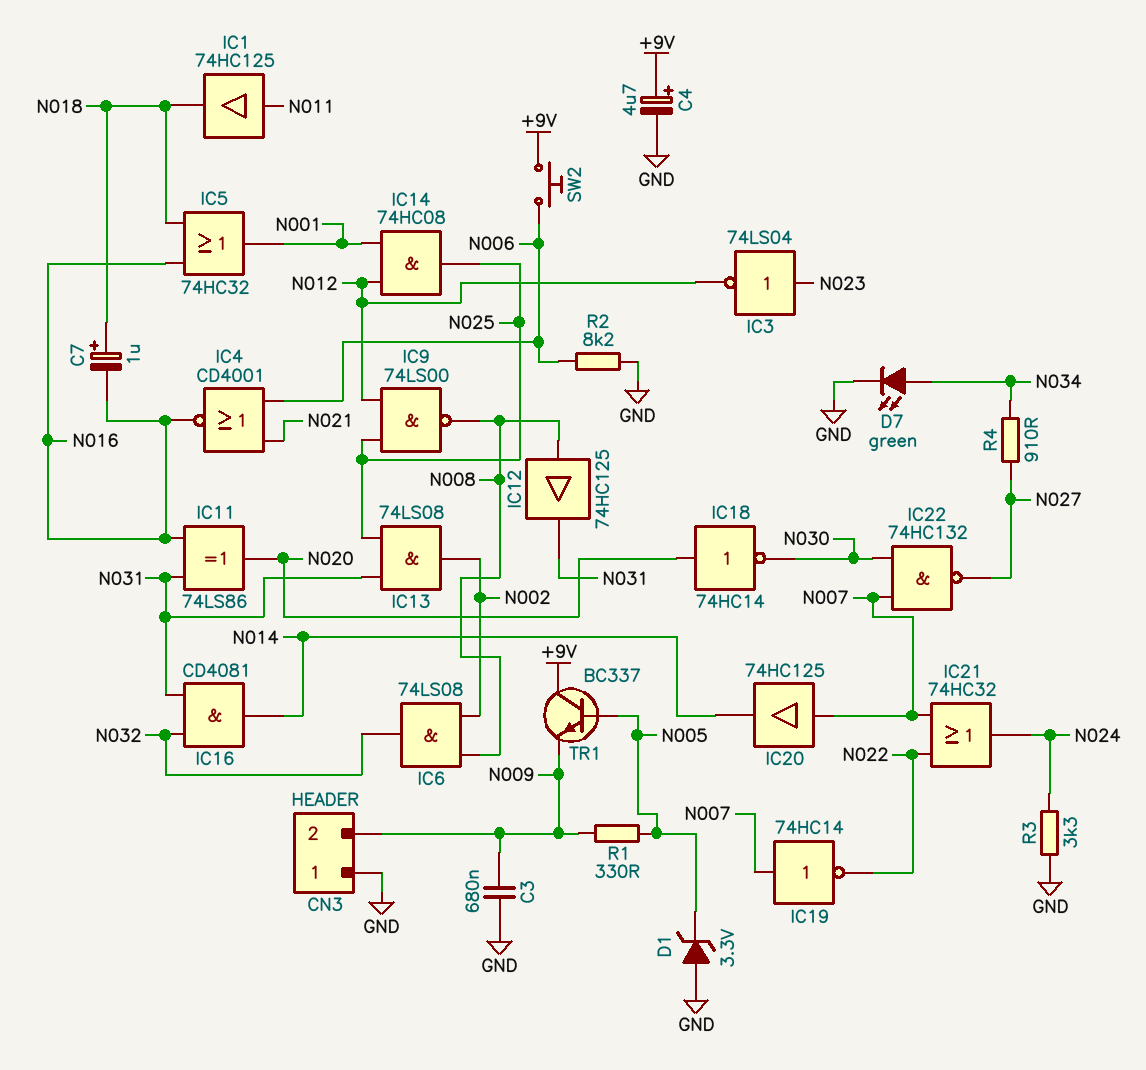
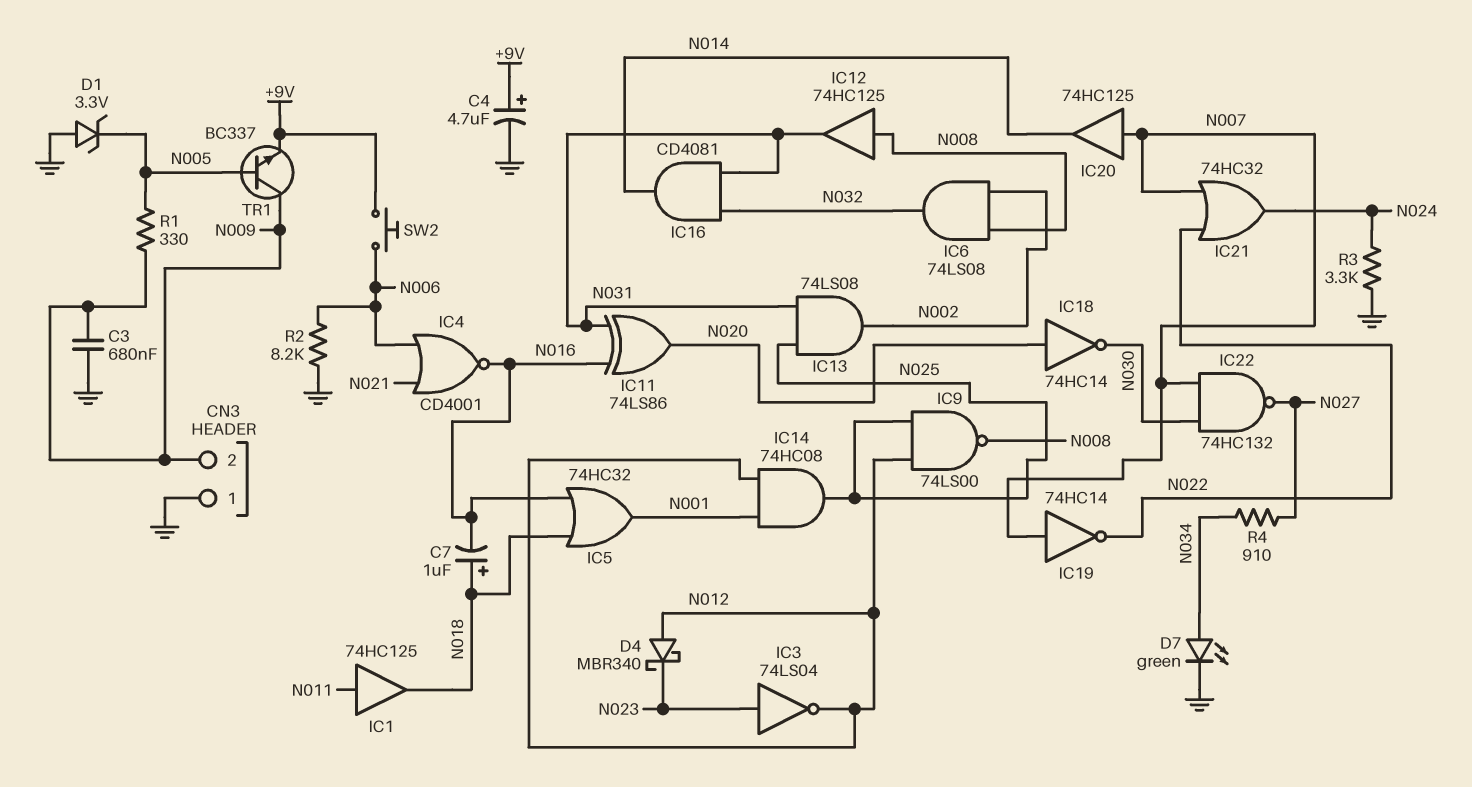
D4: none -> schottky MBR340 (A N012, K N023)
TR1: NPN BC337 (B N005, C +9V, E N009) -> NPN BC337 (B N005, C N009, E +9V)

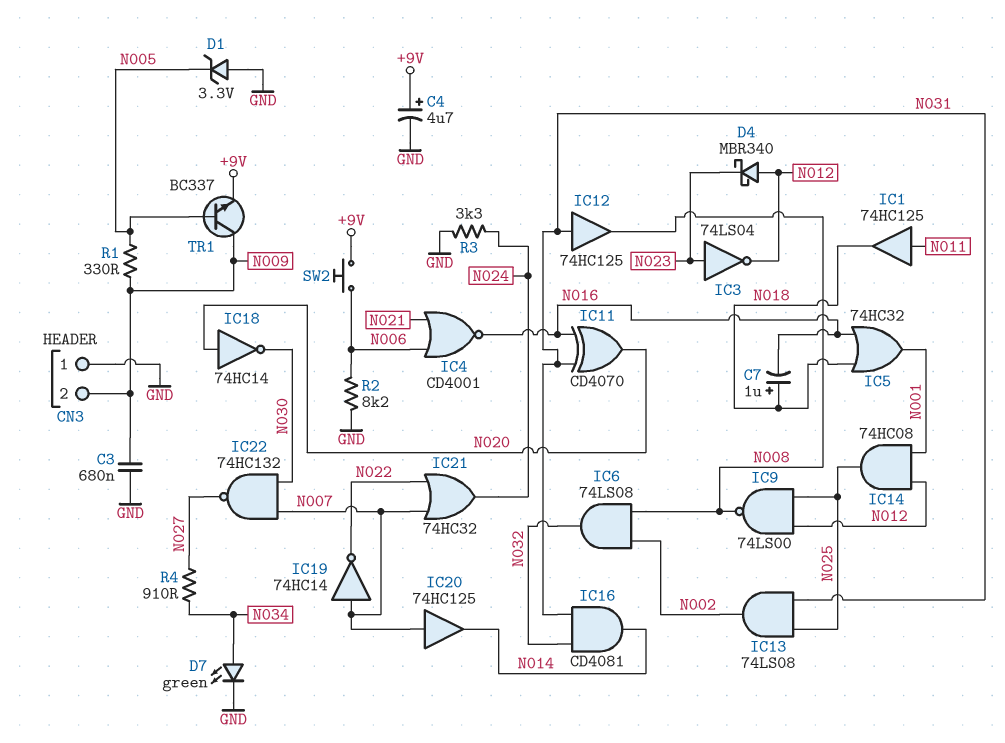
IC11: XOR 74LS86 (in N016, in N031, out N020) -> XOR CD4070 (in N016, in N031, out N020)
IC12: buffer 74HC125 (in N008, out N031) -> buffer 74HC125 (in N031, out N008)

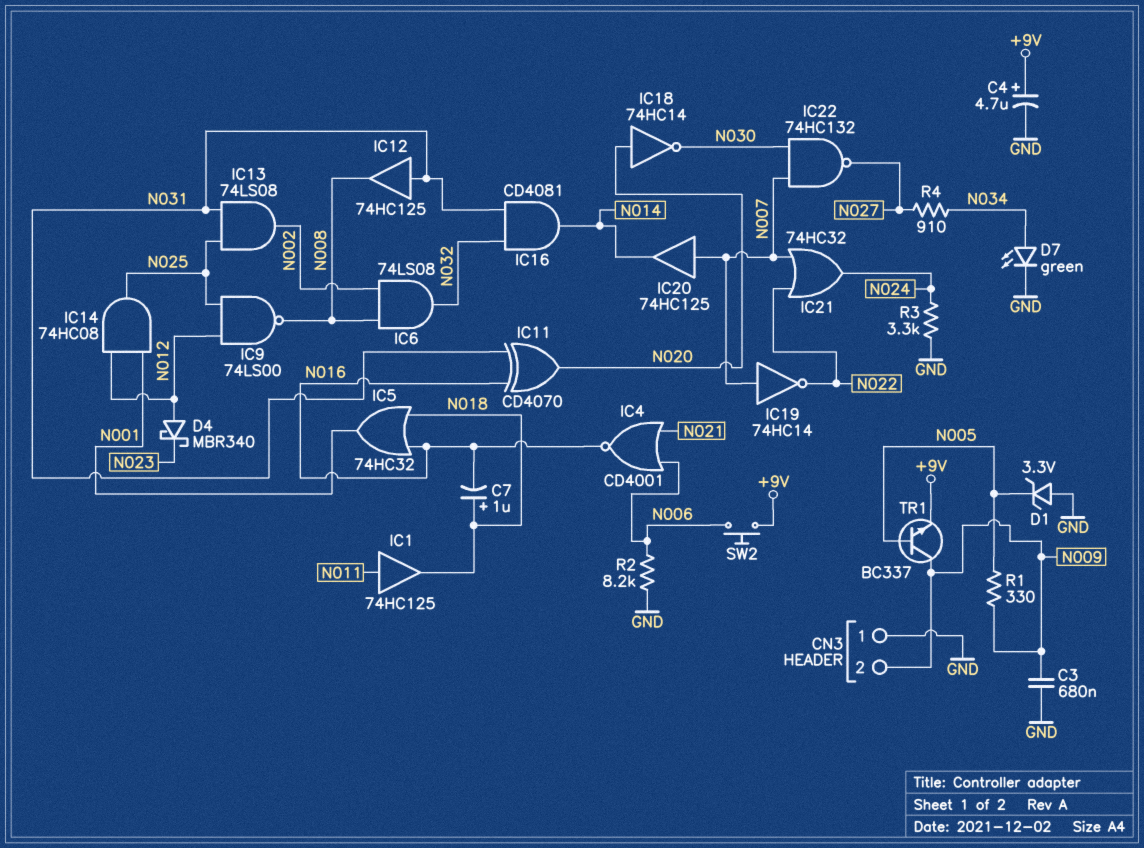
IC3: NOT 74LS04 (in N023, out N012) -> none

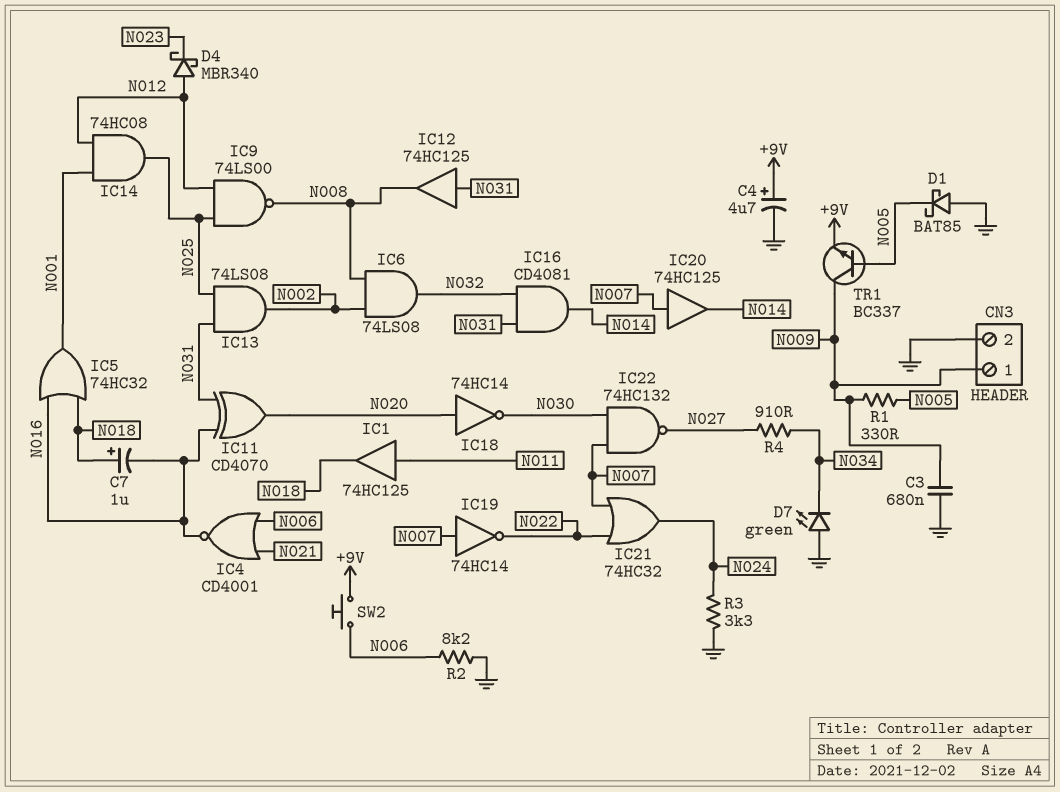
CN3 pin 1: GND -> N009
CN3 pin 2: N009 -> GND
D1: zener 3.3V (A GND, K N005) -> schottky BAT85 (A GND, K N005)
D7: LED green (A N034, K GND) -> LED green (A GND, K N034)

